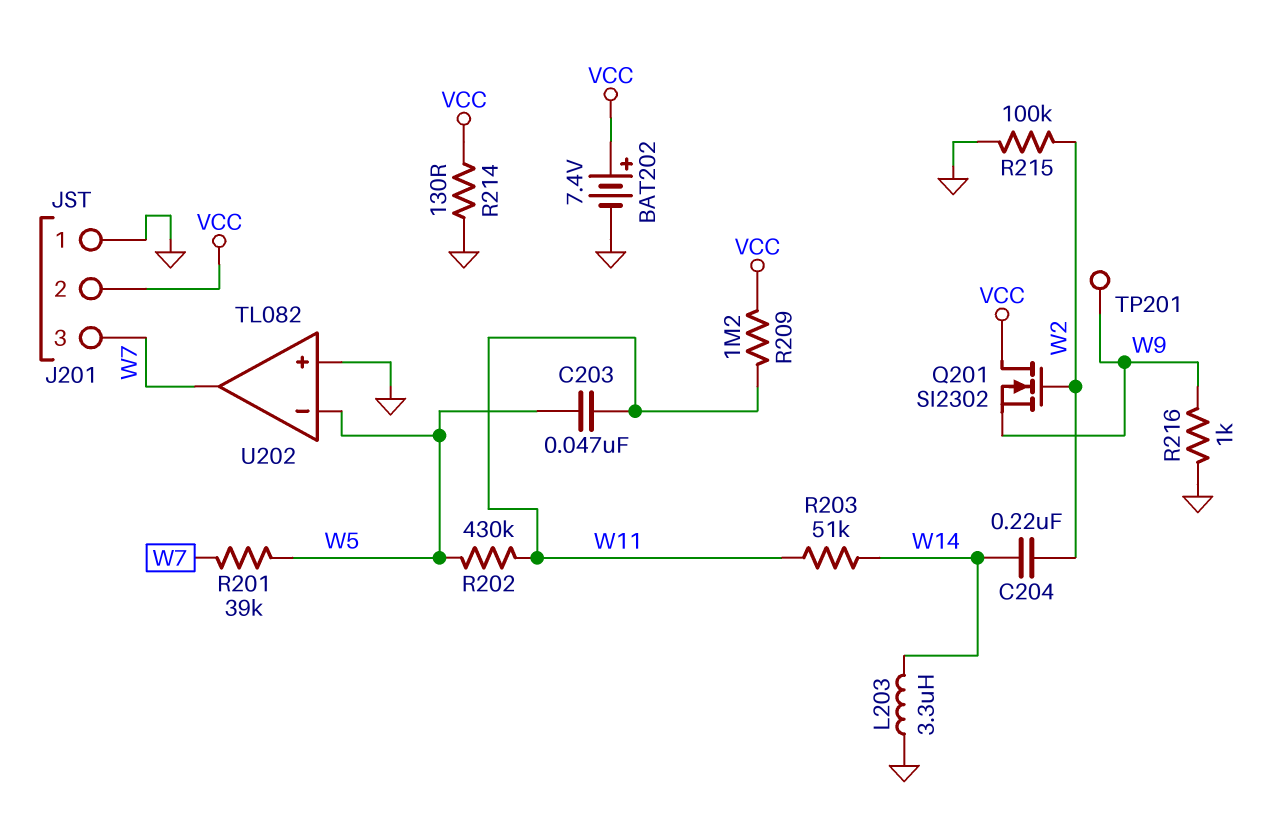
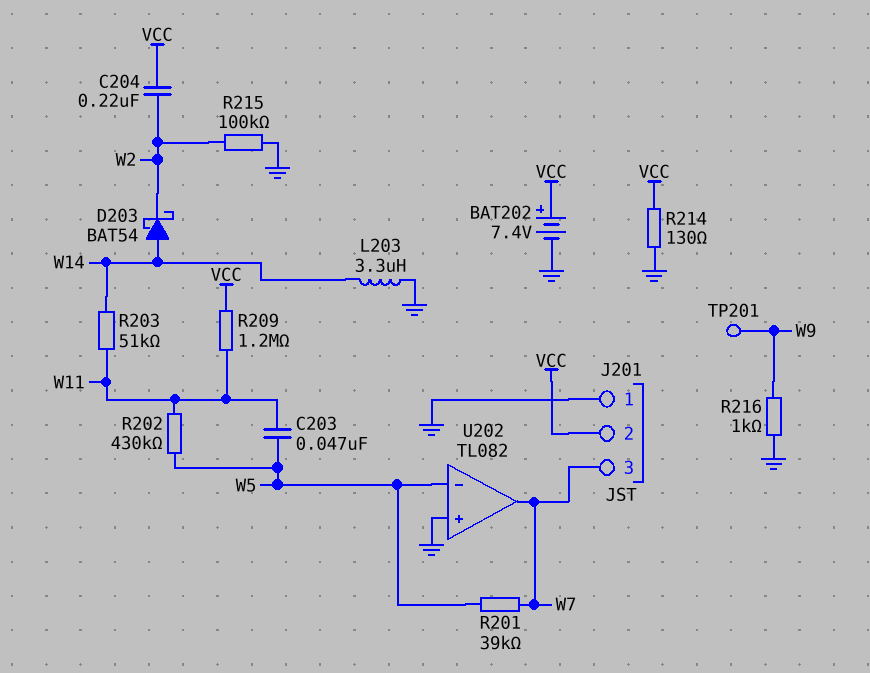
C204: 220nF (W2, W14) -> 220nF (VCC, W2)
D203: none -> schottky BAT54 (A W14, K W2)
Q201: NMOS SI2302 (G W2, D VCC, S W9) -> none

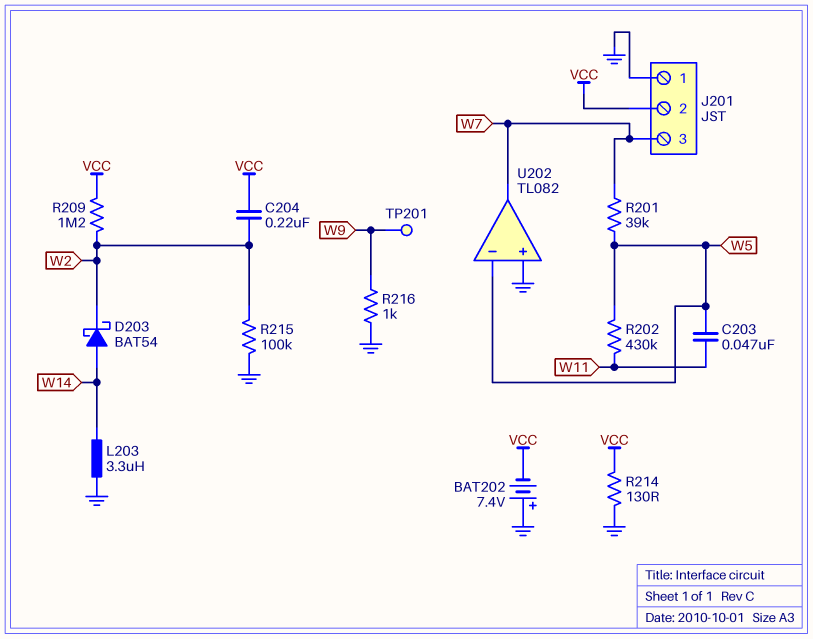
BAT202: 7.4V (plus VCC, minus GND) -> 7.4V (plus GND, minus VCC)
R203: 51k (W11, W14) -> none
R209: 1.2M (VCC, W11) -> 1.2M (VCC, W2)

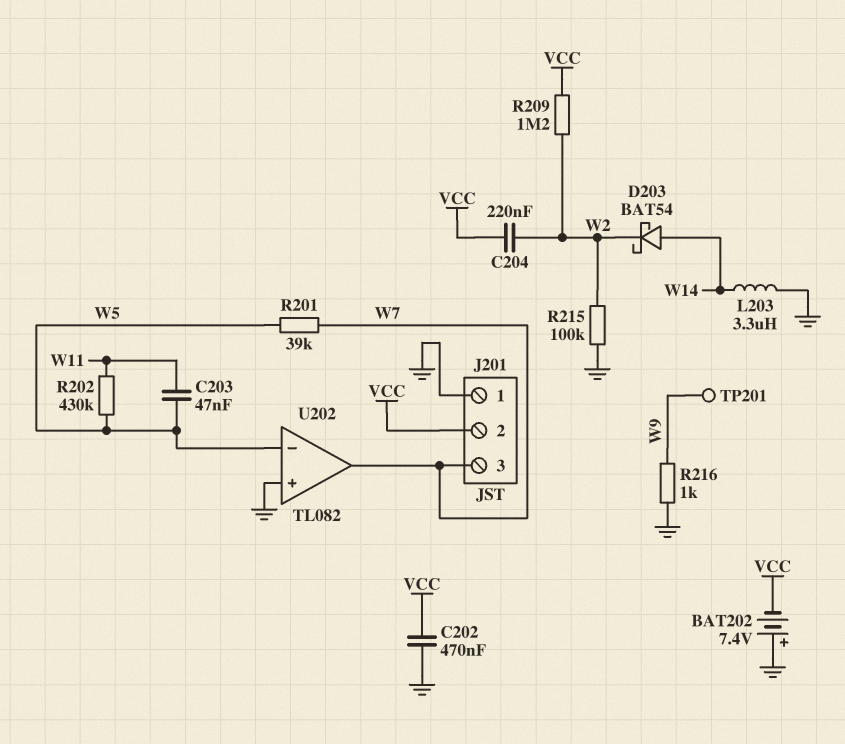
C202: none -> 470nF (GND, VCC)
R214: 130 (GND, VCC) -> none

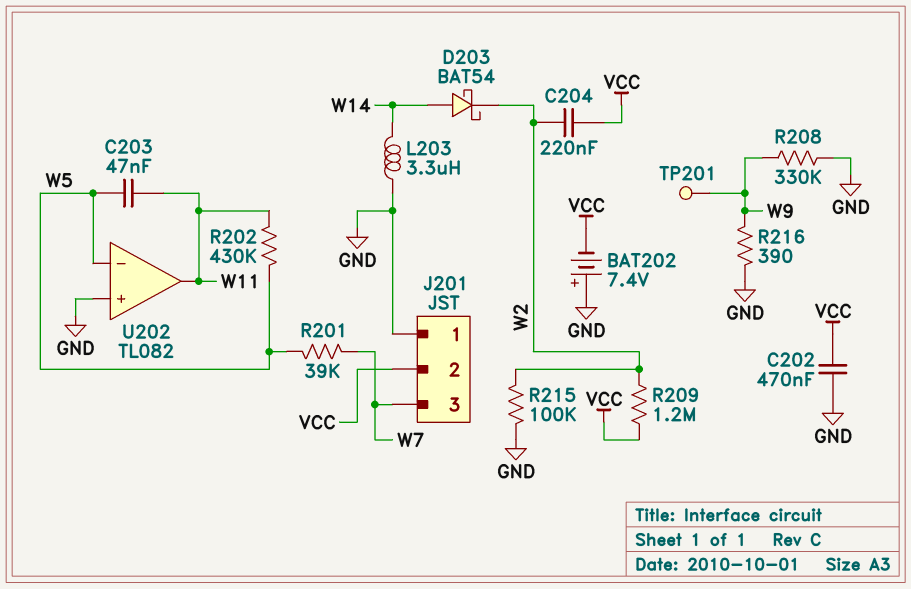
R208: none -> 330k (GND, W9)
R216: 1k (GND, W9) -> 390 (GND, W9)
U202 pin out: W7 -> W11

